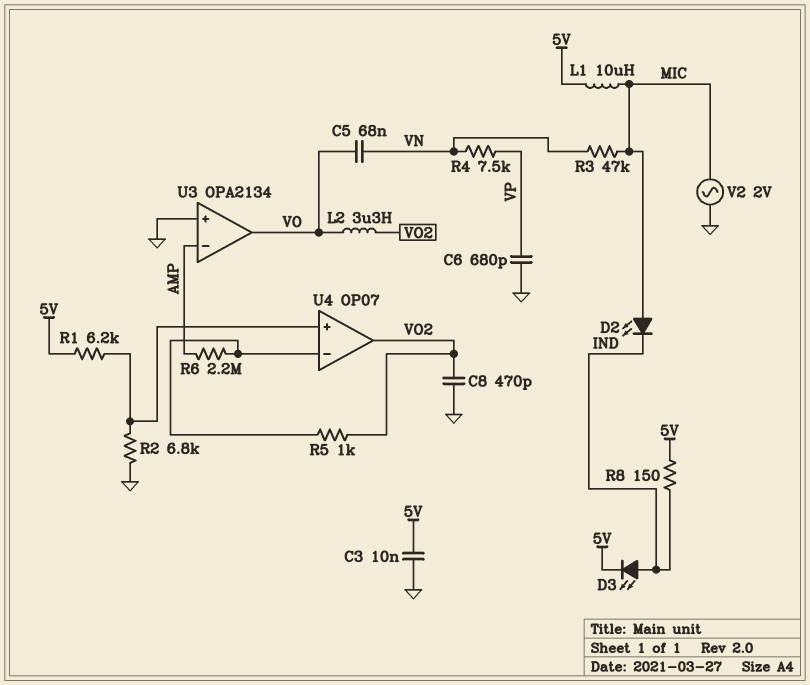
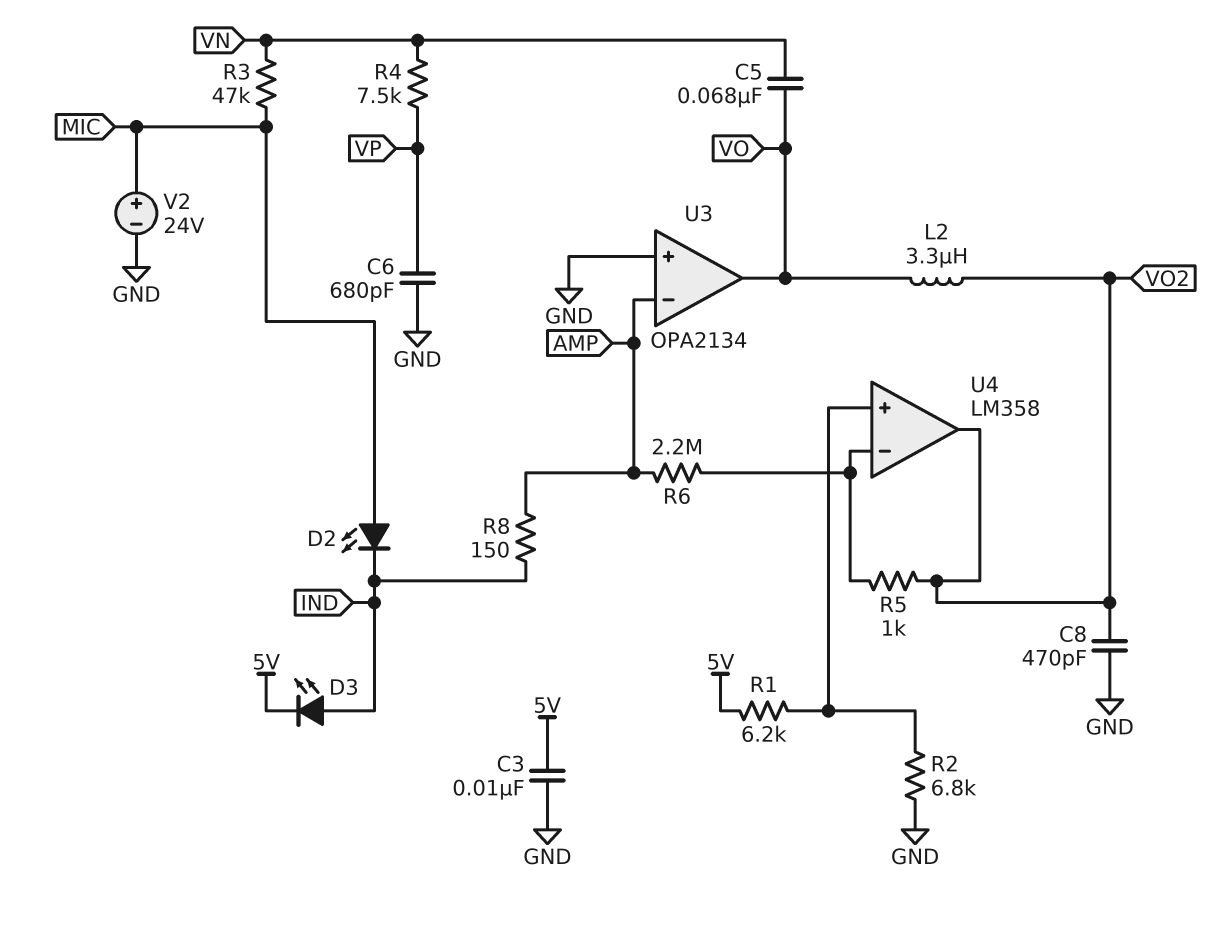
L1: 10uH (5V, MIC) -> none
R8: 150 (5V, IND) -> 150 (AMP, IND)
U4: OP07 -> LM358
V2: AC 2V (GND, MIC) -> 24V (plus MIC, minus GND)

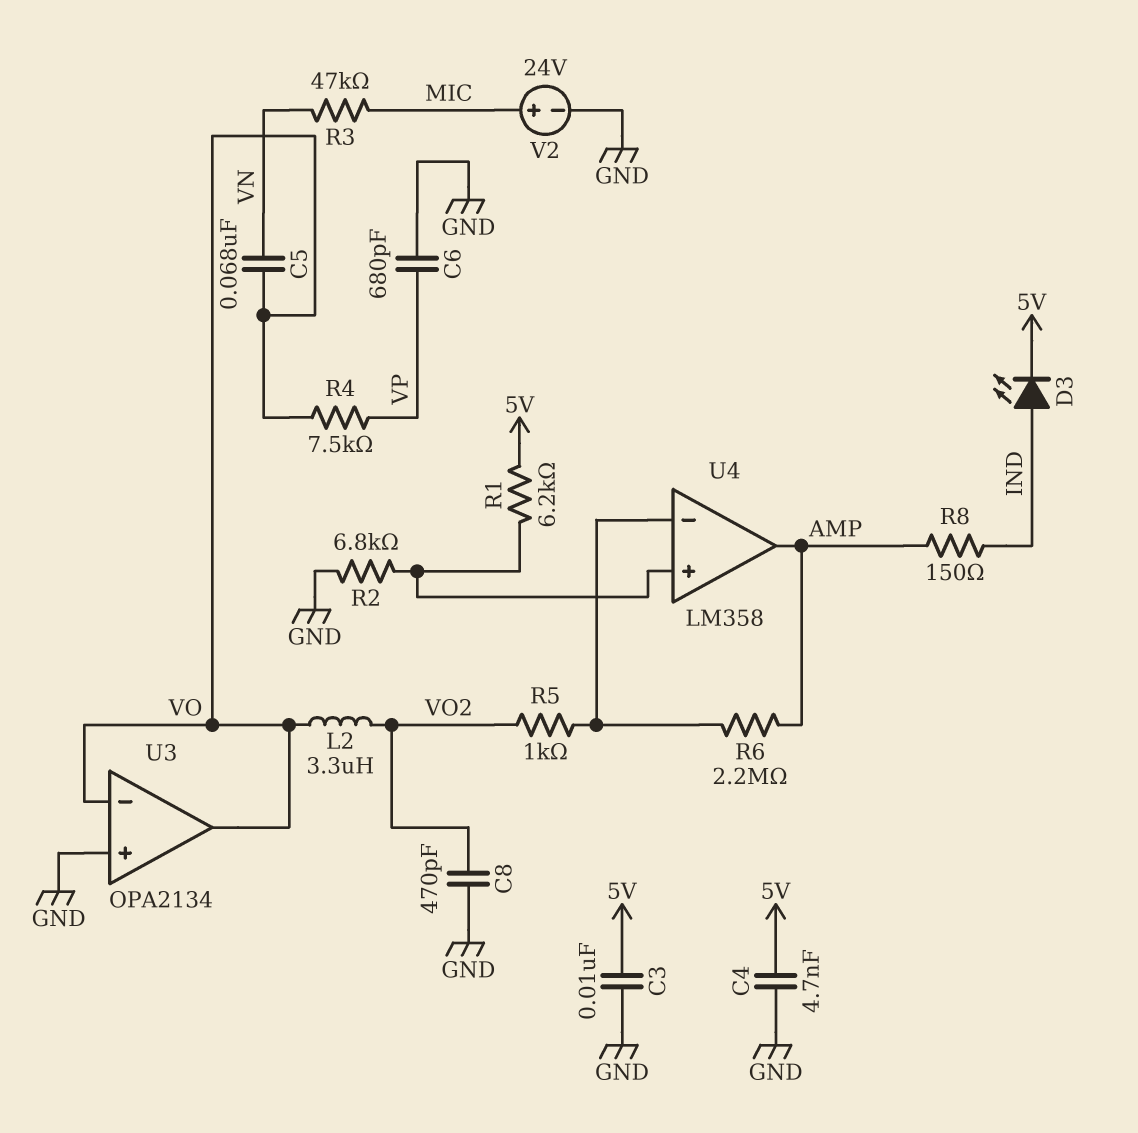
C4: none -> 4.7nF (5V, GND)
D2: LED (A MIC, K IND) -> none
R4: 7.5k (VN, VP) -> 7.5k (VO, VP)
U3 pin in-: AMP -> VO
U4 pin out: VO2 -> AMP

